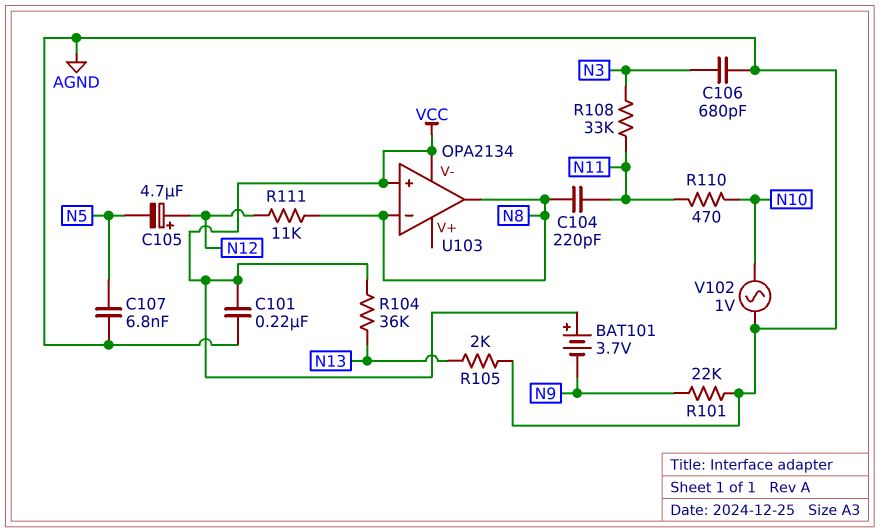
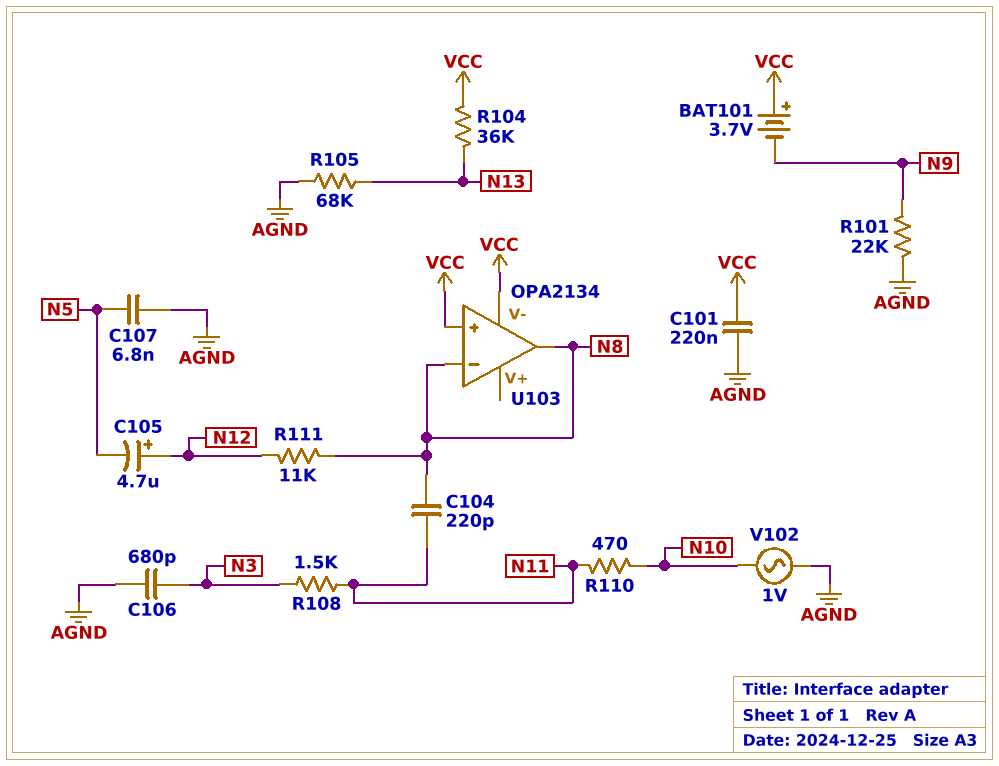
R105: 2k (AGND, N13) -> 68k (AGND, N13)
R108: 33k (N3, N11) -> 1.5k (N3, N11)

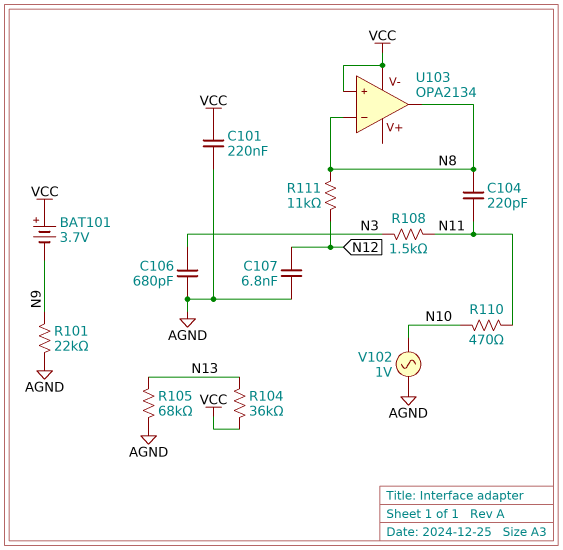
C105: 4.7uF (plus N12, minus N5) -> none
C107: 6.8nF (AGND, N5) -> 6.8nF (AGND, N12)

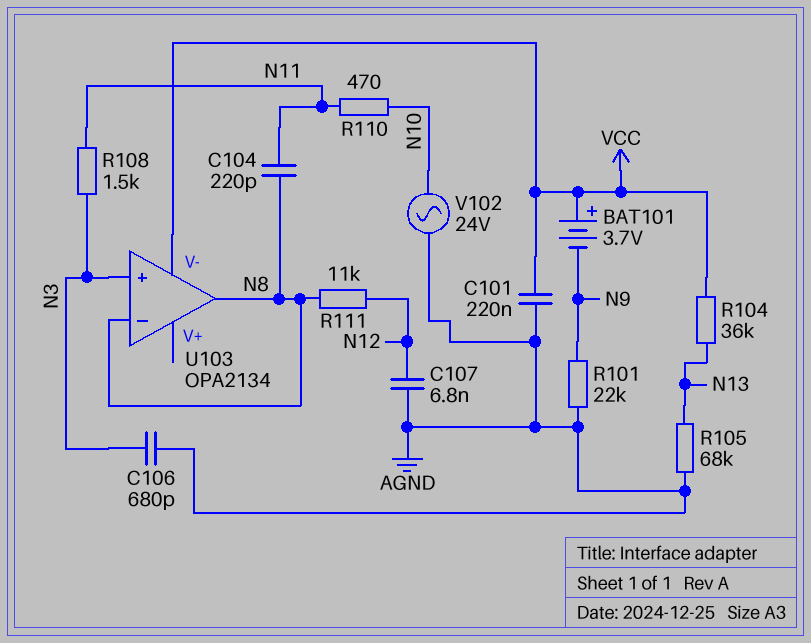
U103 pin in+: VCC -> N3
V102: AC 1V (AGND, N10) -> AC 24V (AGND, N10)

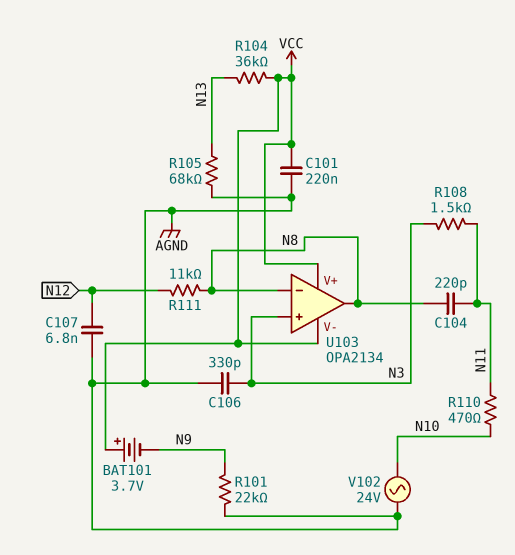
C106: 680pF (AGND, N3) -> 330pF (AGND, N3)
U103 pin V+: none -> VCC

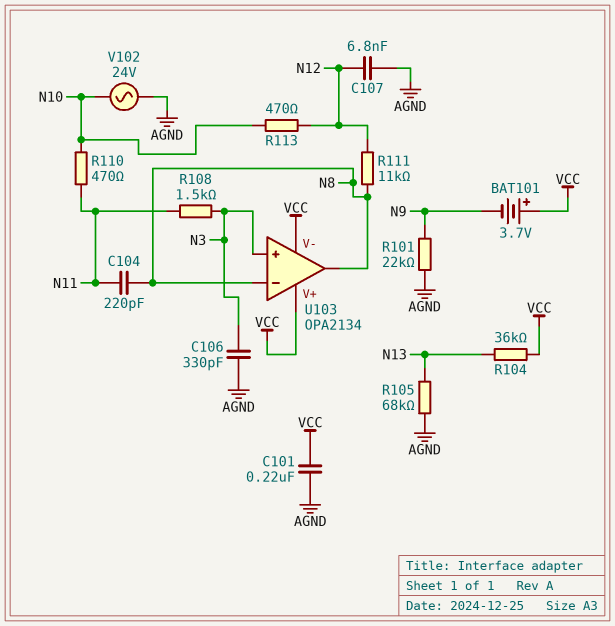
R113: none -> 470 (N10, N12)

